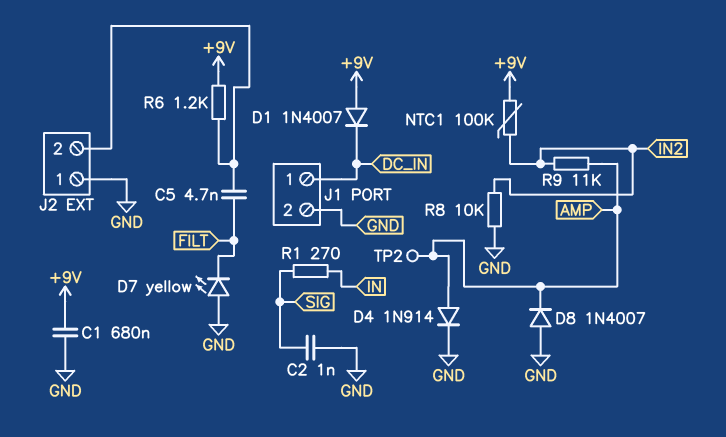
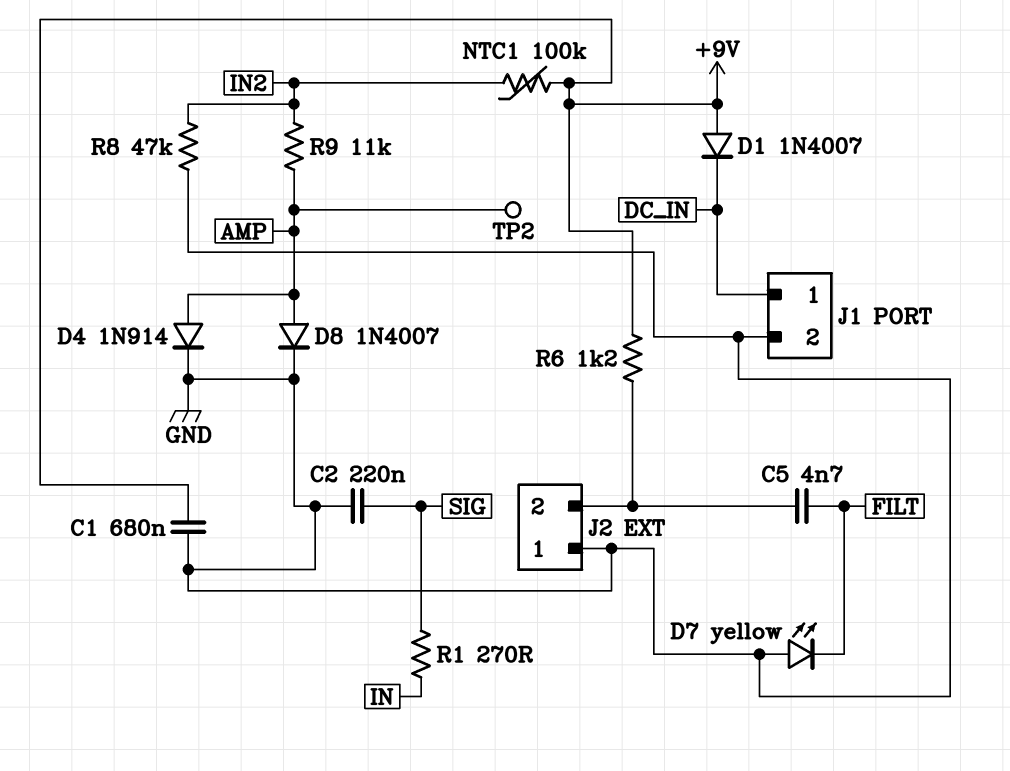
C2: 1nF (GND, SIG) -> 220nF (GND, SIG)
D8: diode 1N4007 (A GND, K AMP) -> diode 1N4007 (A AMP, K GND)
R8: 10k (GND, IN2) -> 47k (GND, IN2)

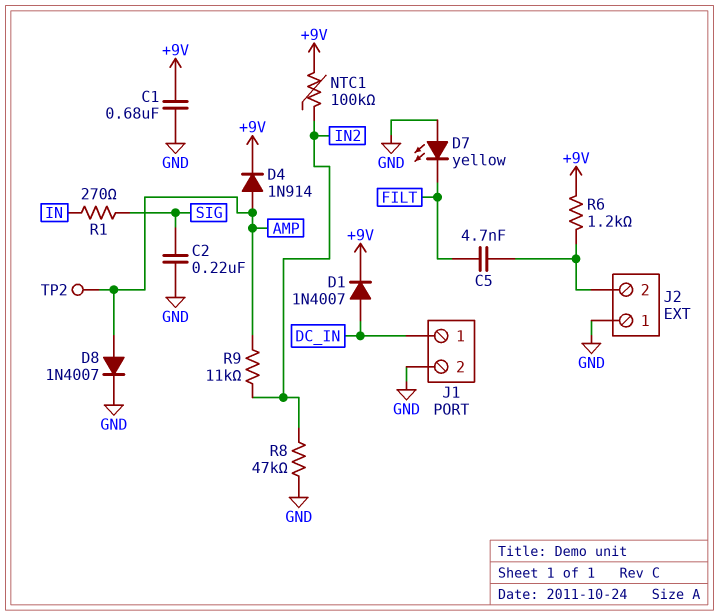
D1: diode 1N4007 (A +9V, K DC_IN) -> diode 1N4007 (A DC_IN, K +9V)
D4: diode 1N914 (A AMP, K GND) -> diode 1N914 (A AMP, K +9V)

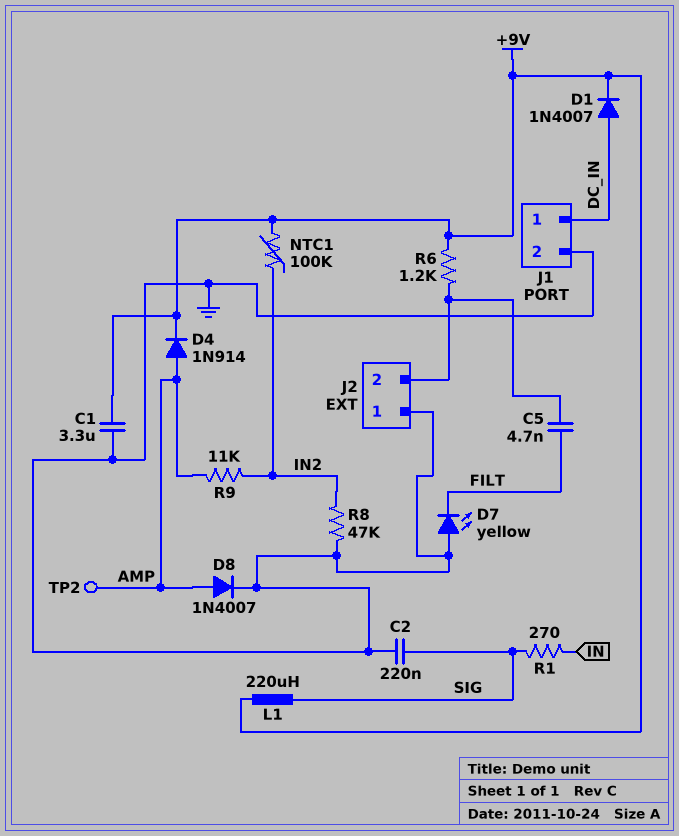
C1: 680nF (+9V, GND) -> 3.3uF (+9V, GND)
L1: none -> 220uH (+9V, SIG)

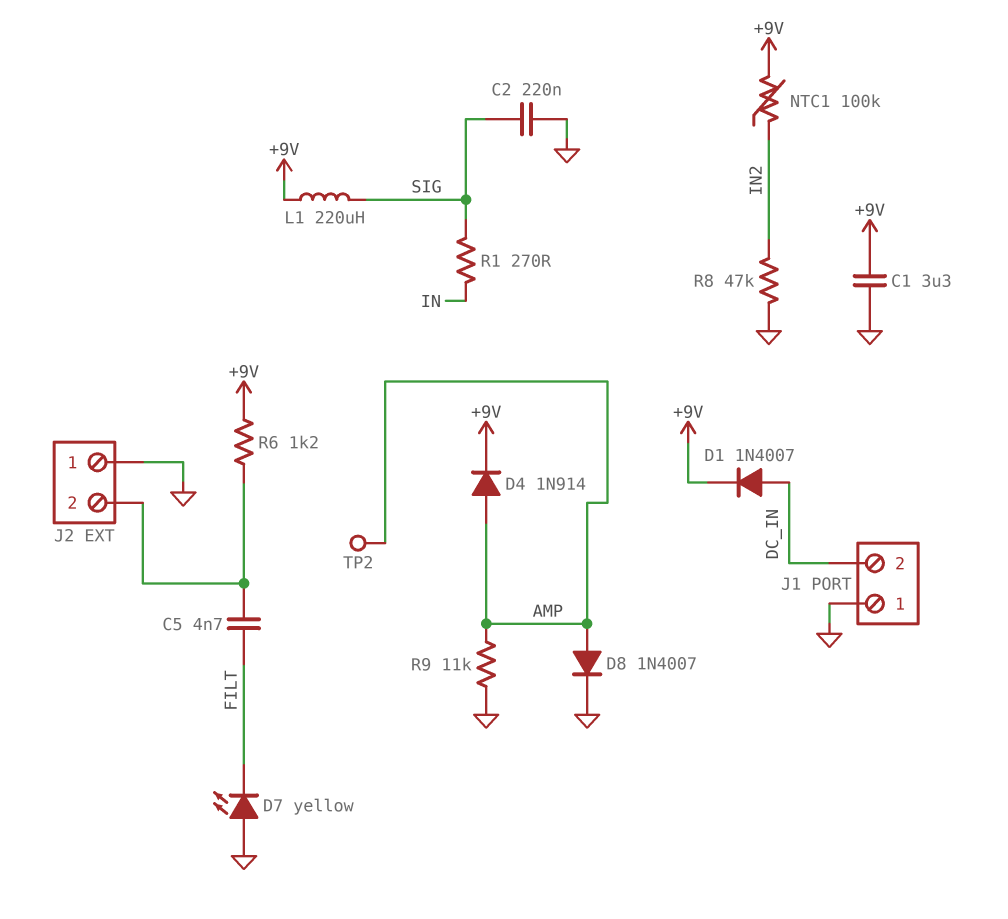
J1 pin 1: DC_IN -> GND
J1 pin 2: GND -> DC_IN
R9: 11k (AMP, IN2) -> 11k (AMP, GND)

